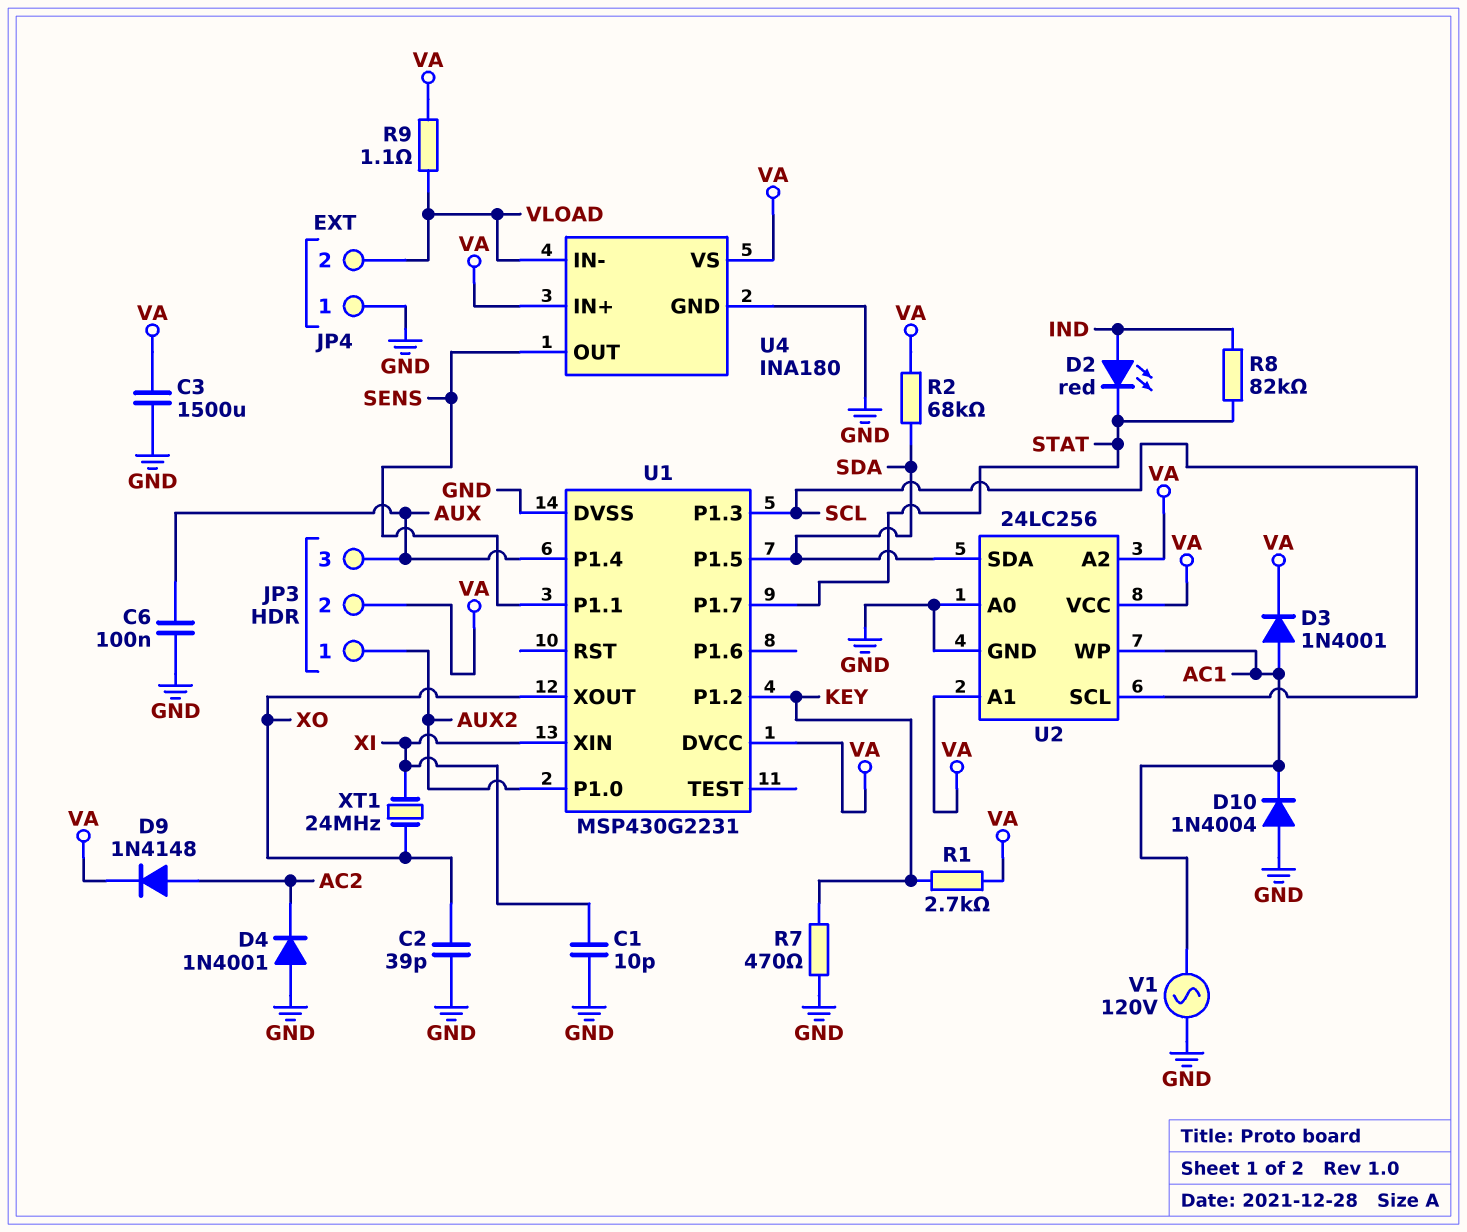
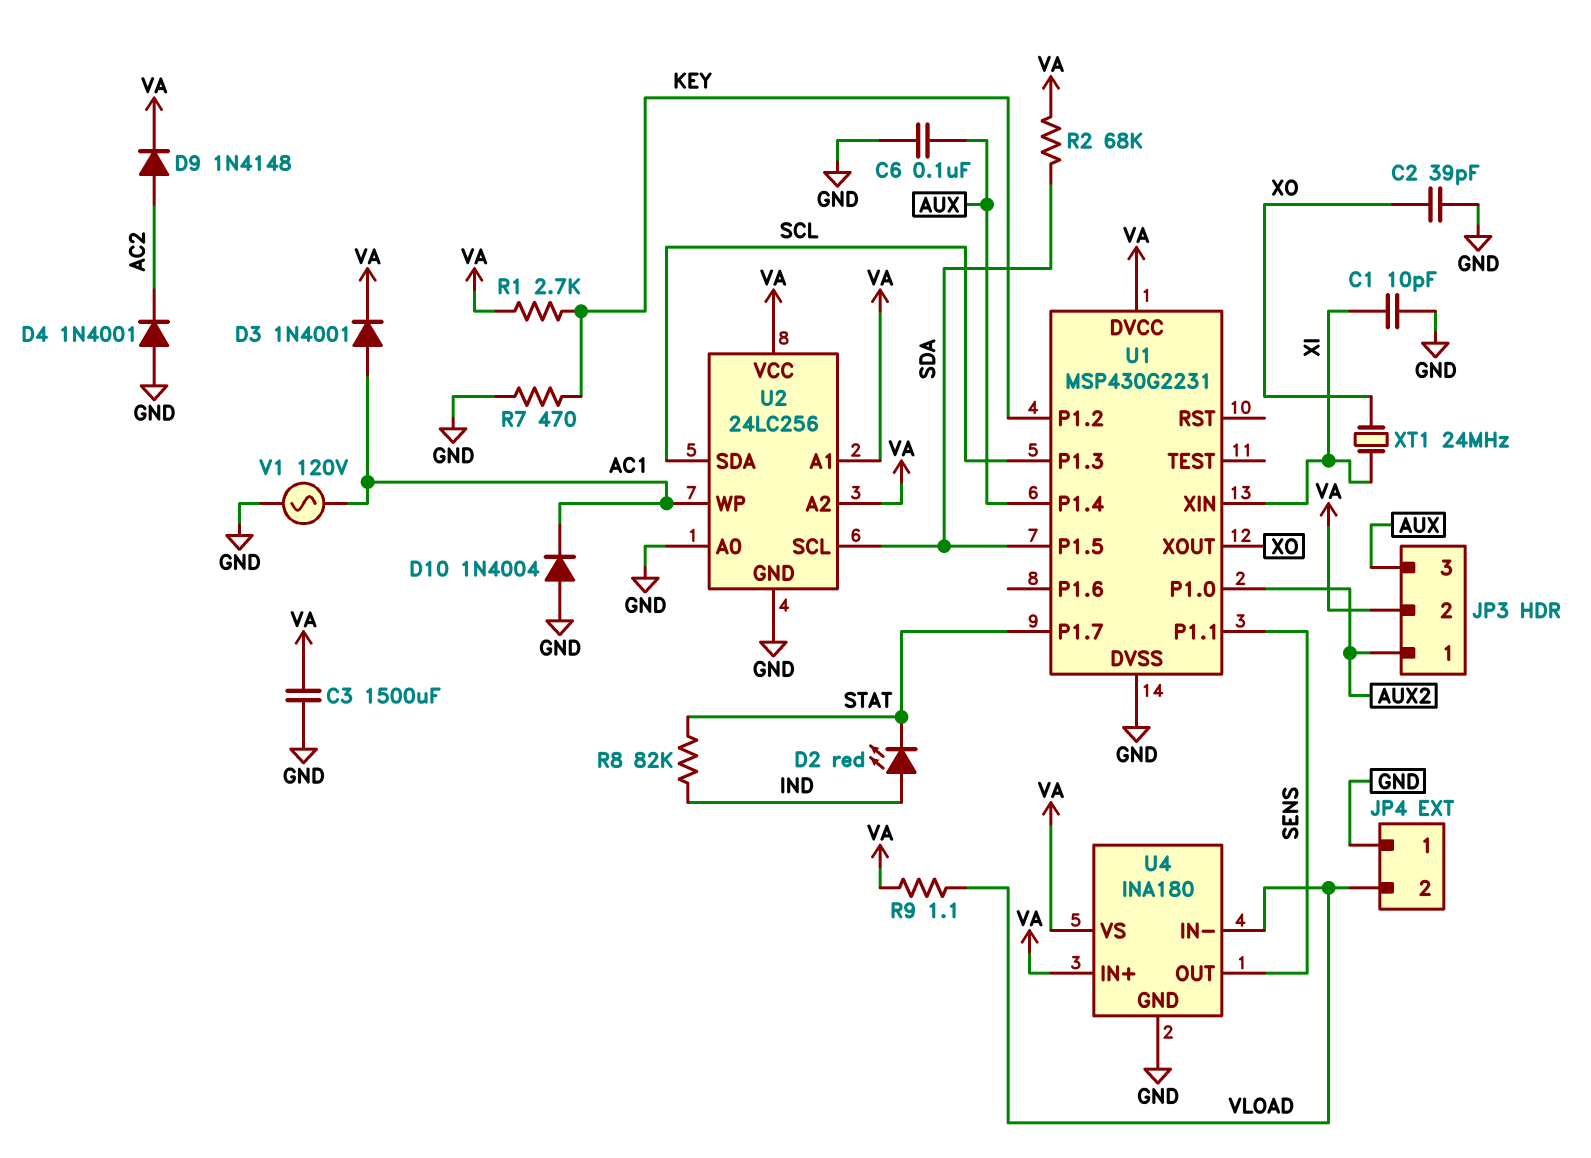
U2 pin SCL: SCL -> SDA
U2 pin SDA: SDA -> SCL

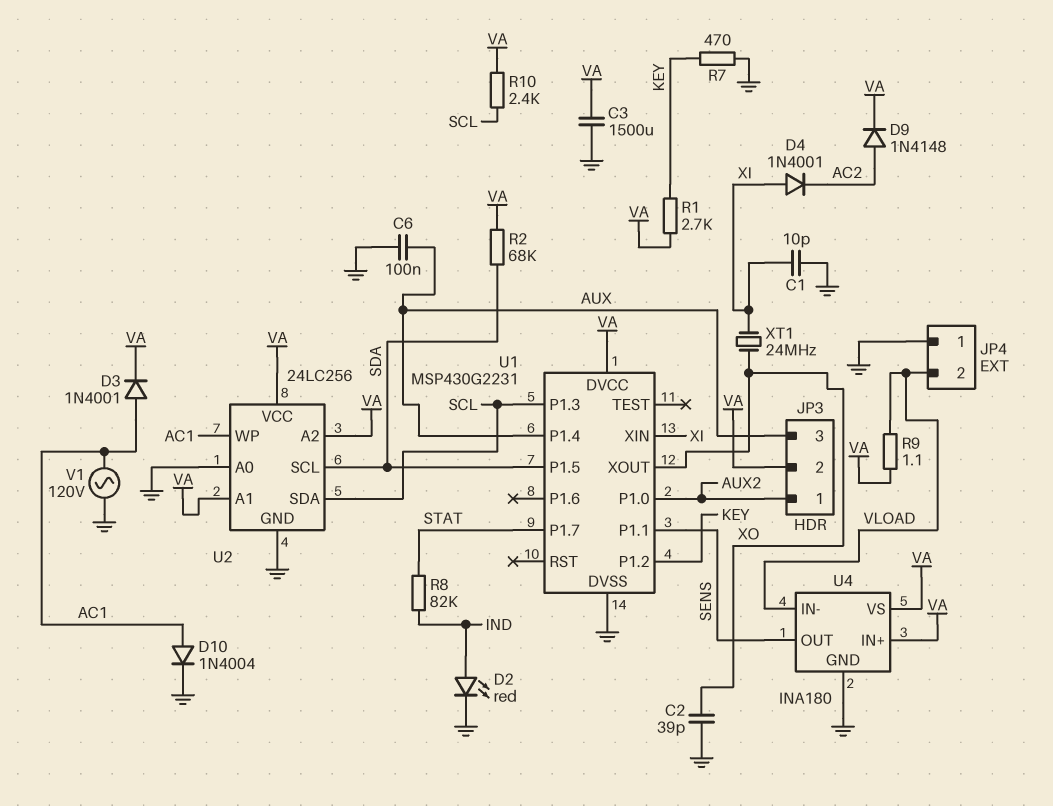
D2: LED red (A IND, K STAT) -> LED red (A IND, K GND)
D4: diode 1N4001 (A GND, K AC2) -> diode 1N4001 (A XI, K AC2)
D10: diode 1N4004 (A GND, K AC1) -> diode 1N4004 (A AC1, K GND)
R10: none -> 2.4k (SCL, VA)

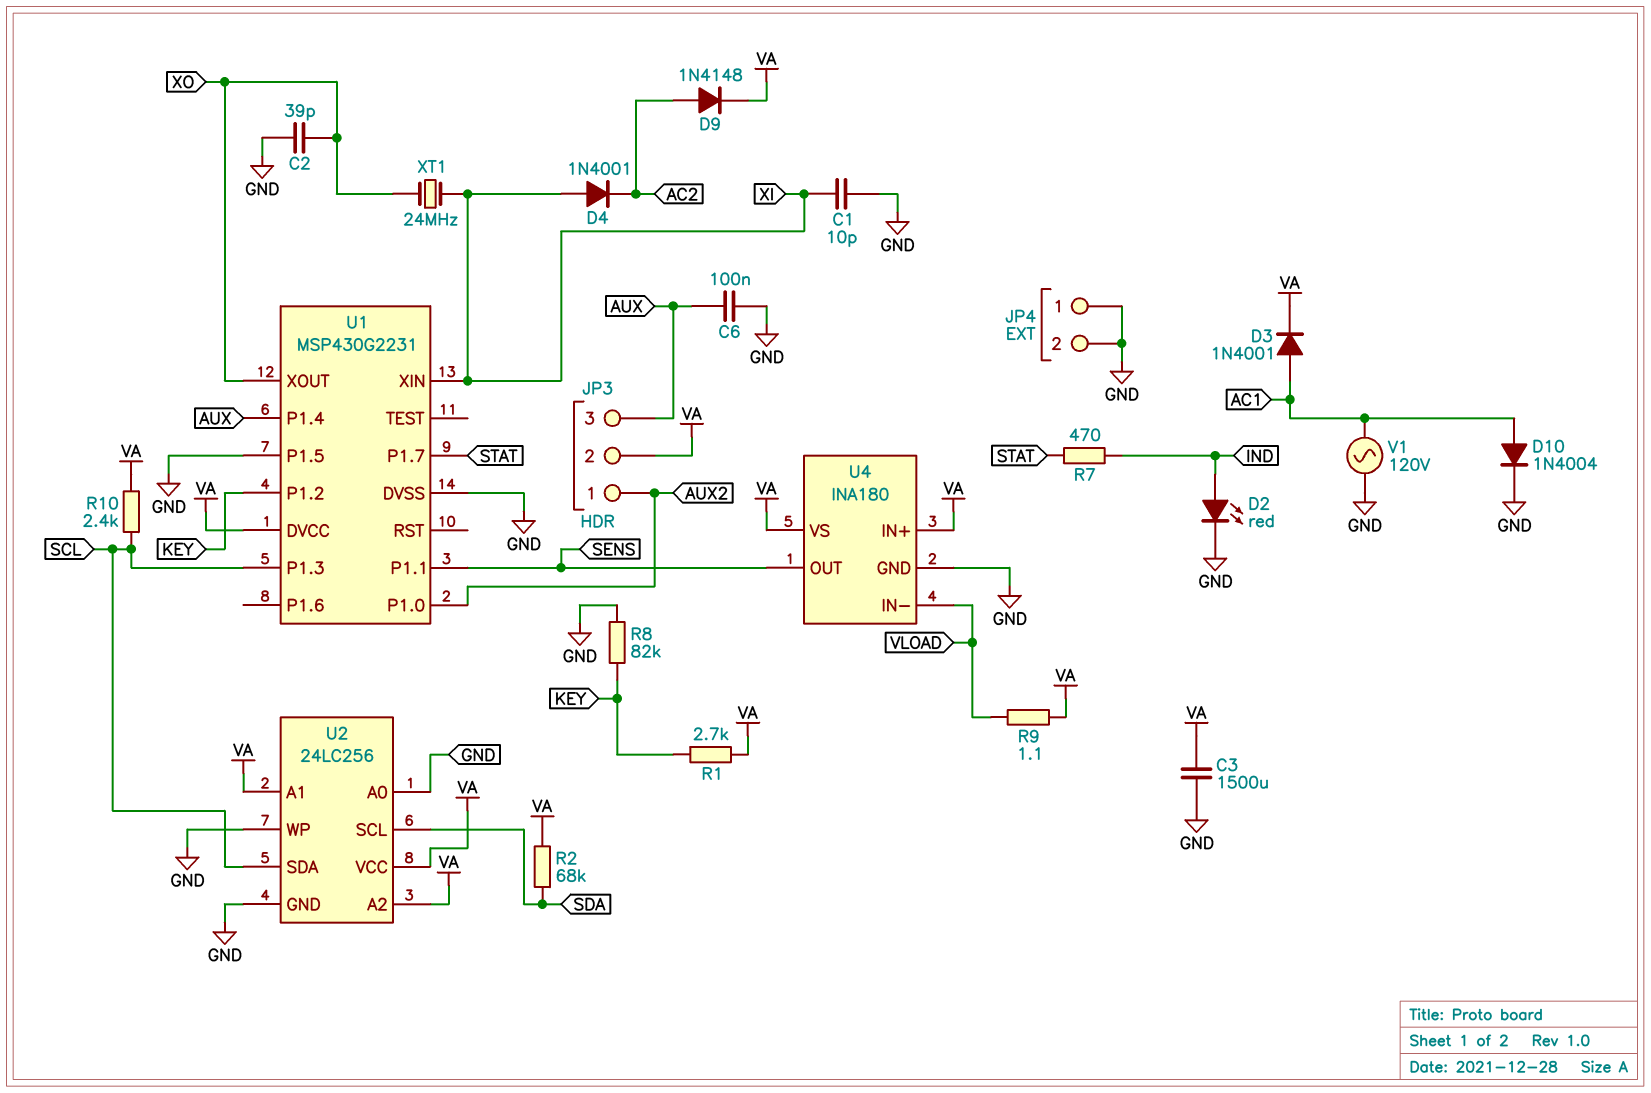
JP4 pin 2: VLOAD -> GND
R7: 470 (GND, KEY) -> 470 (IND, STAT)
R8: 82k (IND, STAT) -> 82k (GND, KEY)
U1 pin P1.5: SDA -> GND
U2 pin WP: AC1 -> GND

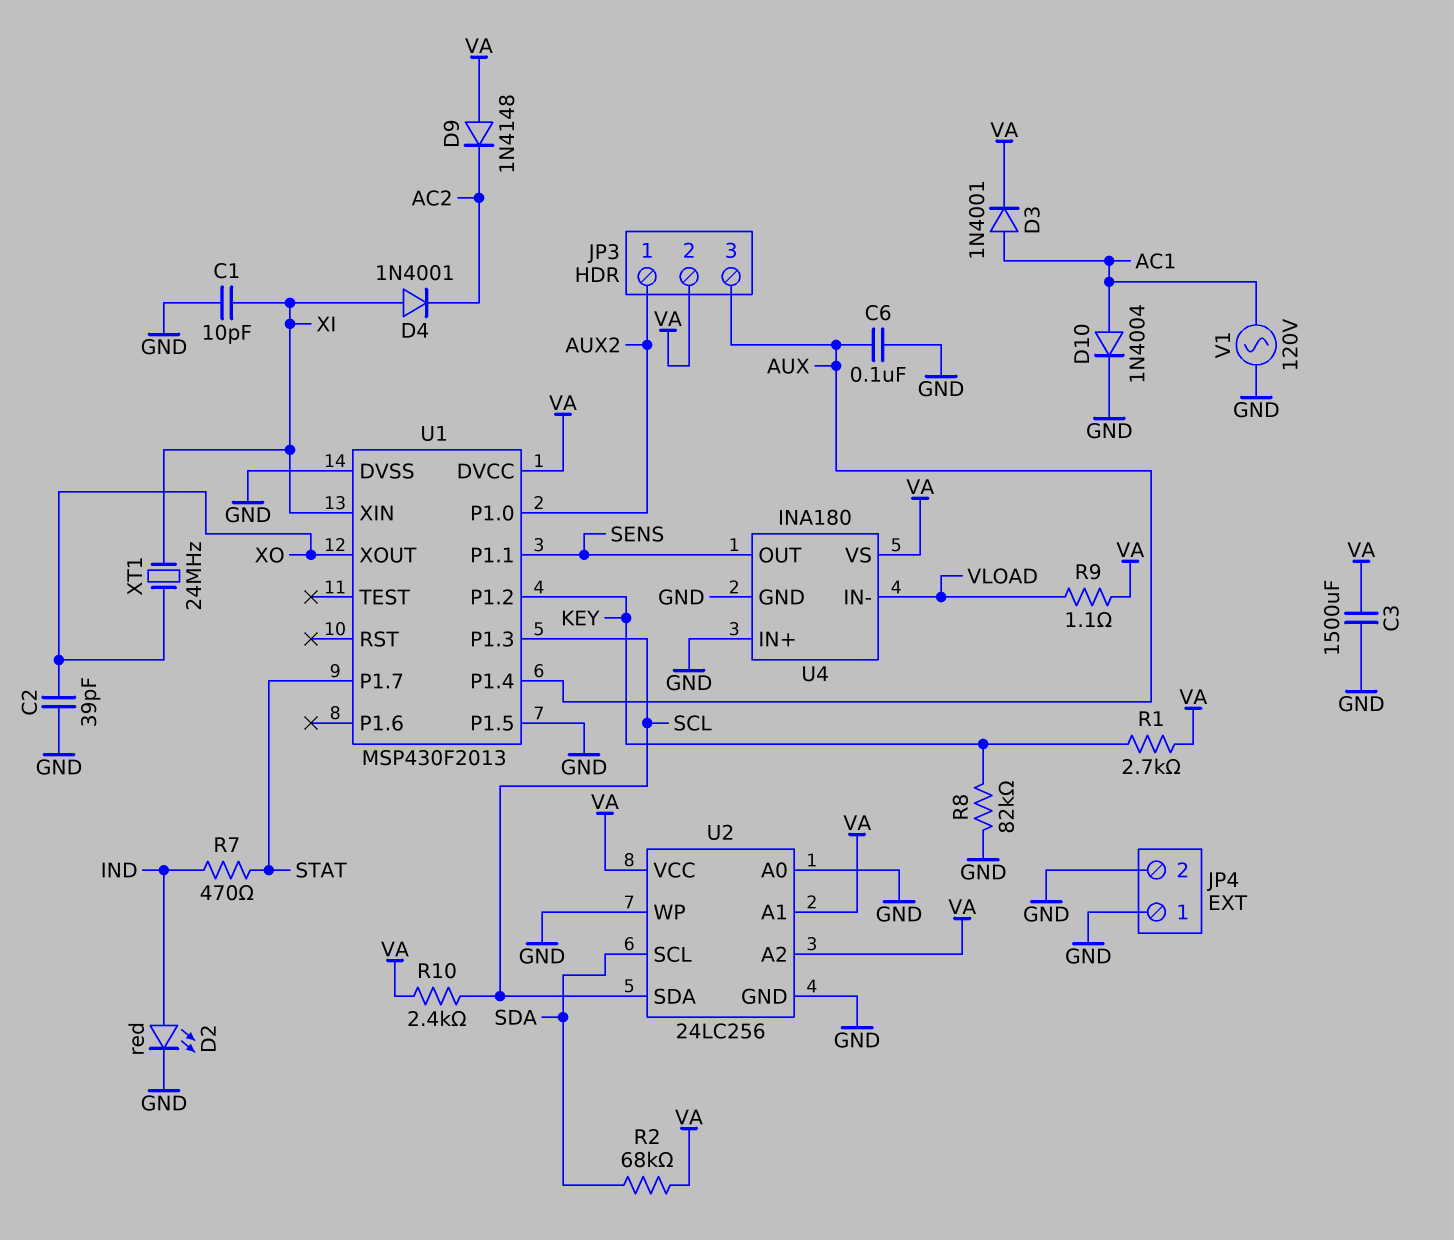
D9: diode 1N4148 (A AC2, K VA) -> diode 1N4148 (A VA, K AC2)
U1: MSP430G2231 -> MSP430F2013
U4 pin IN+: VA -> GND

